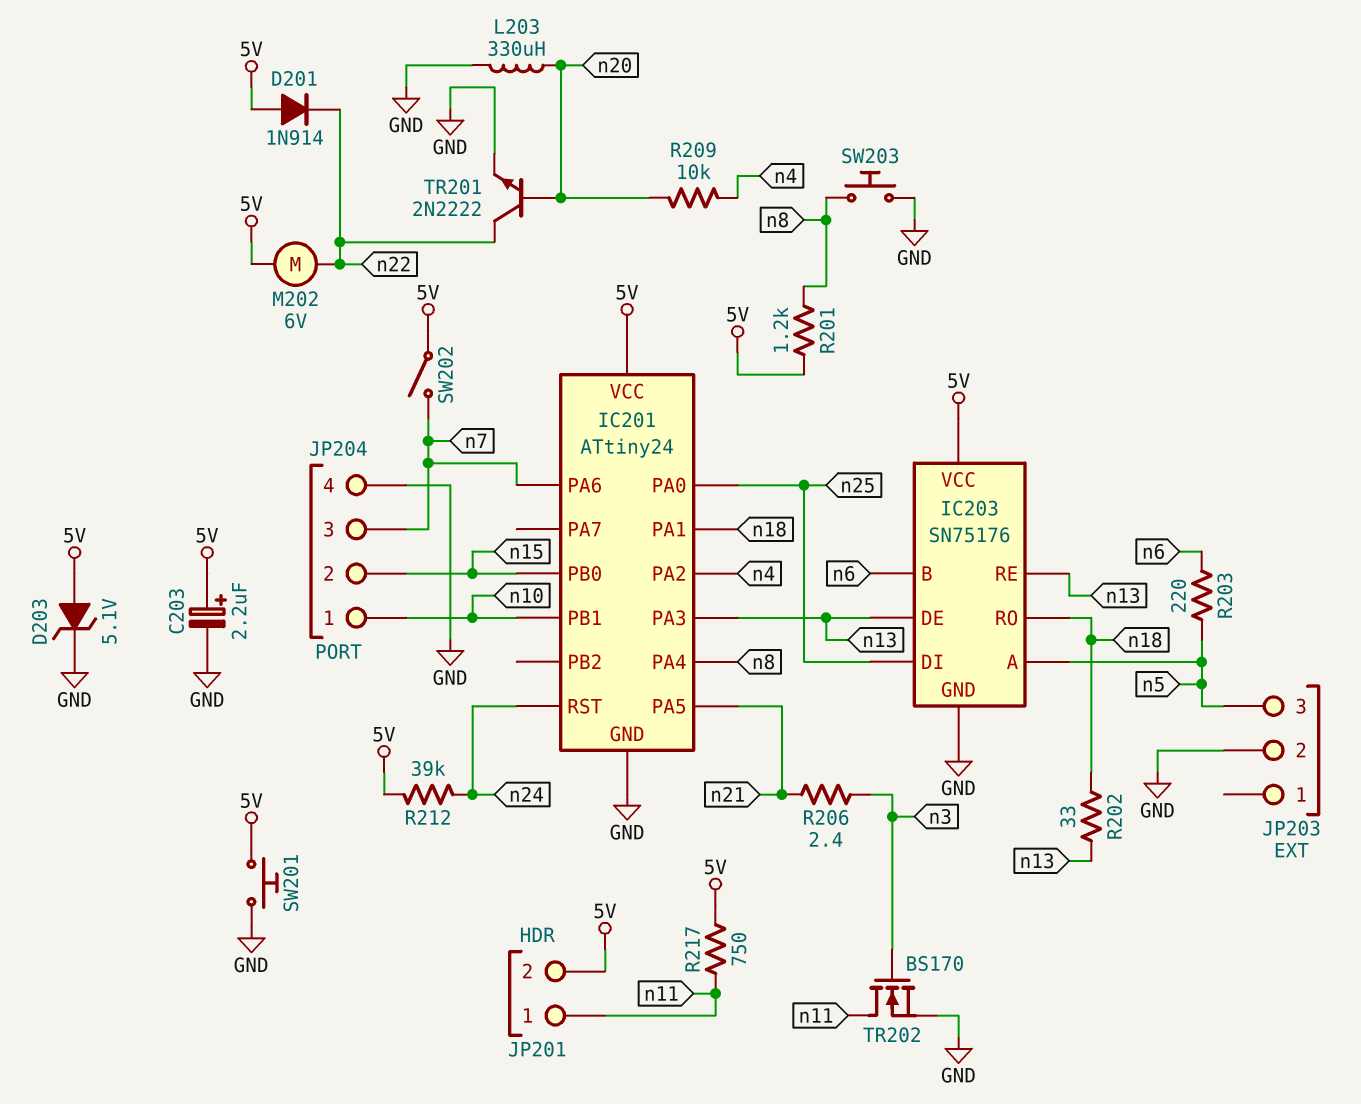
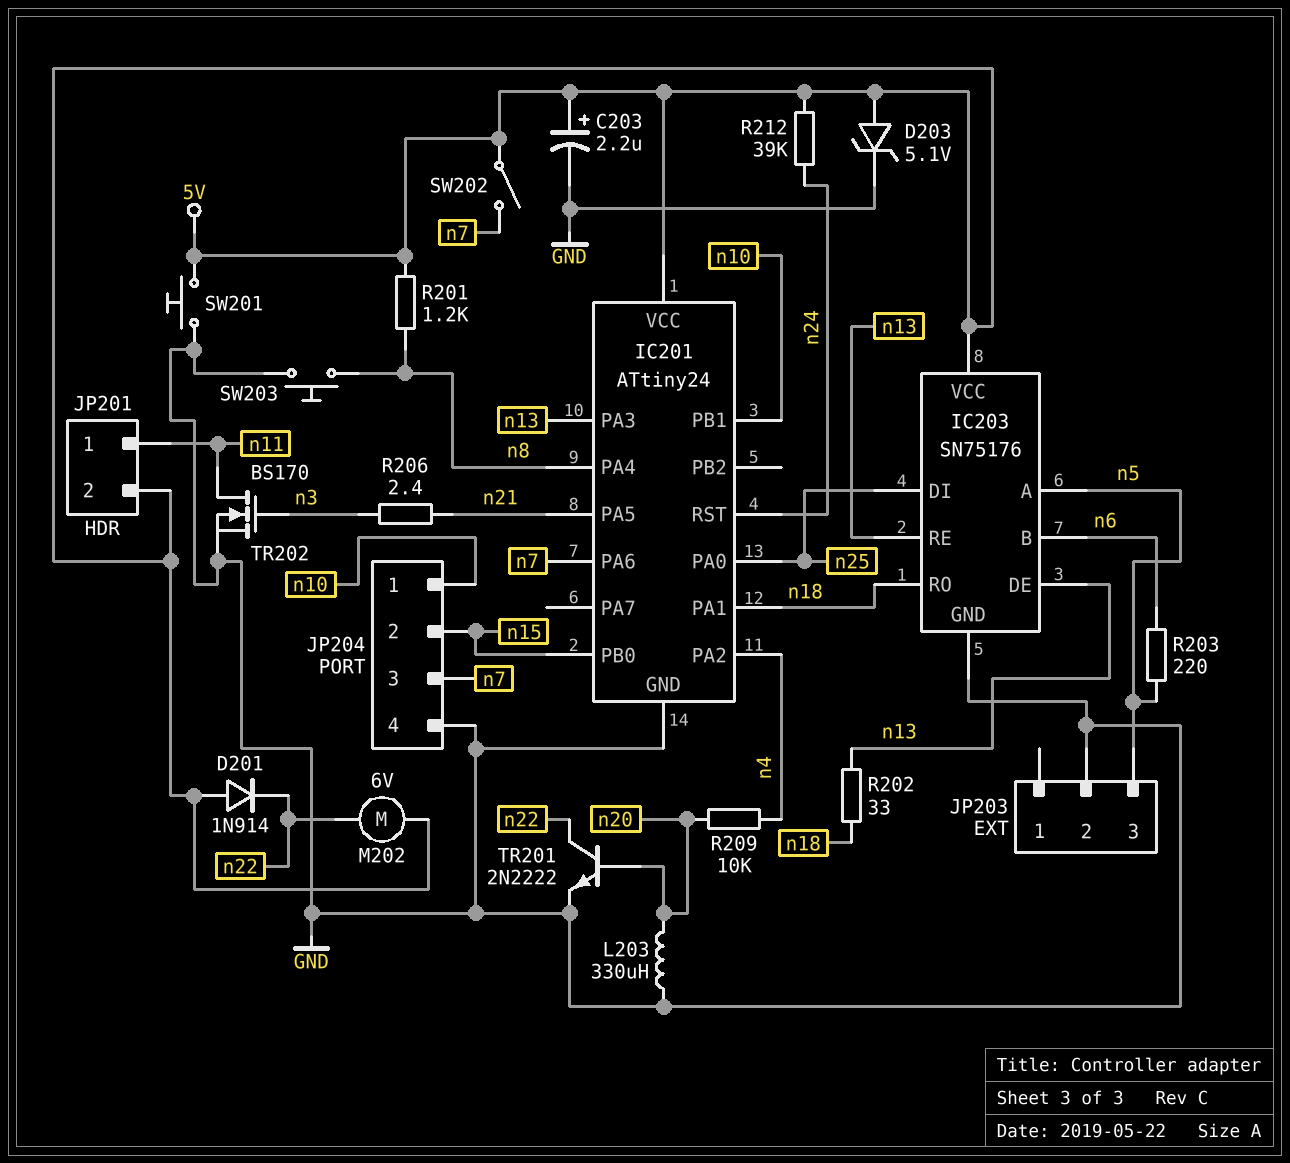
R217: 750 (5V, n11) -> none

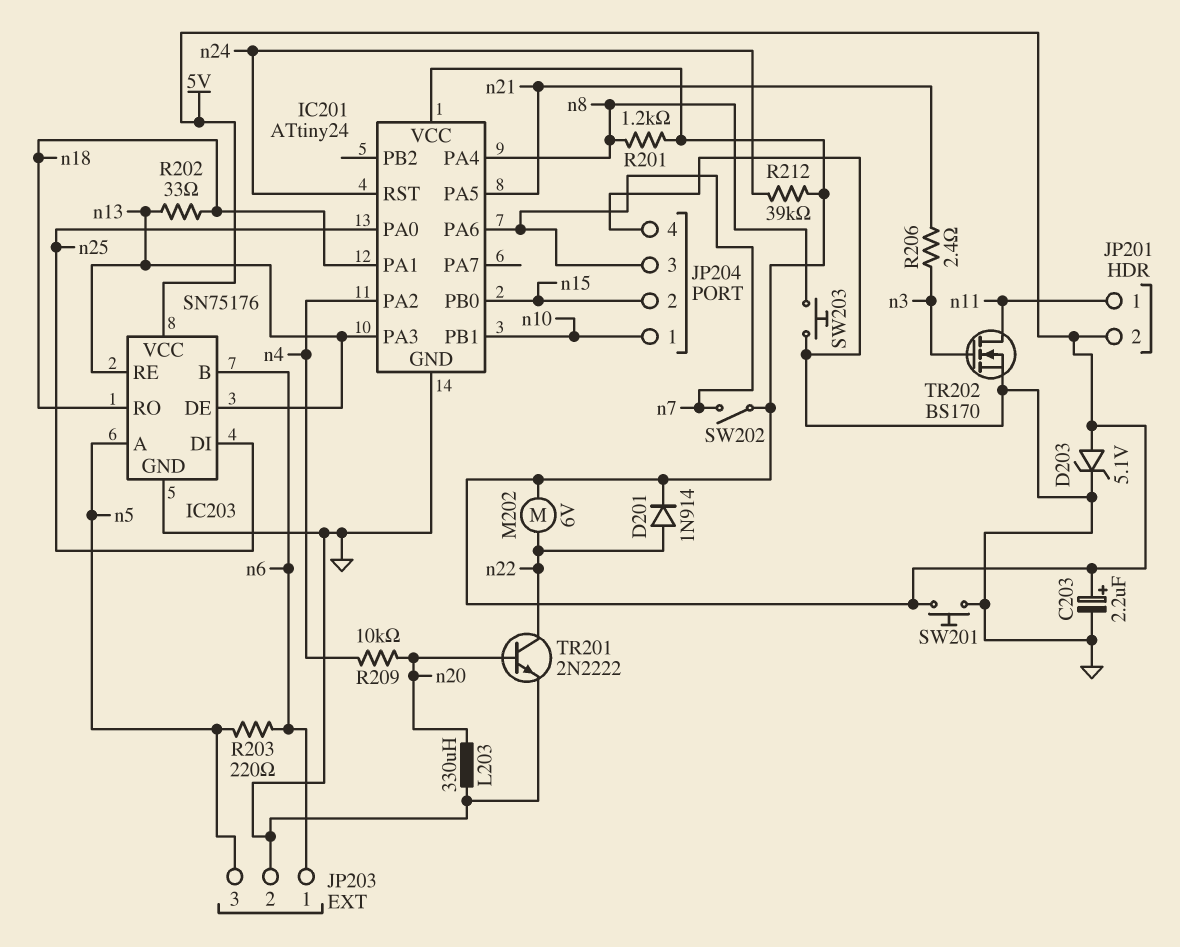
D201: diode 1N914 (A 5V, K n22) -> diode 1N914 (A n22, K 5V)
JP203 pin 1: none -> n6

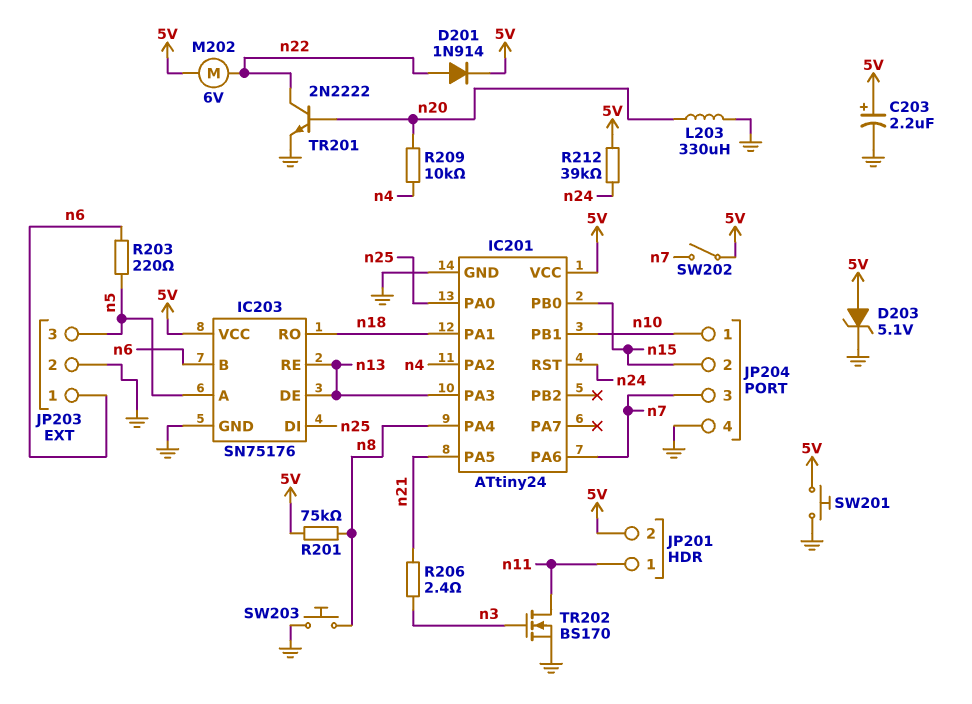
R201: 1.2k (5V, n8) -> 75k (5V, n8)
R202: 33 (n13, n18) -> none

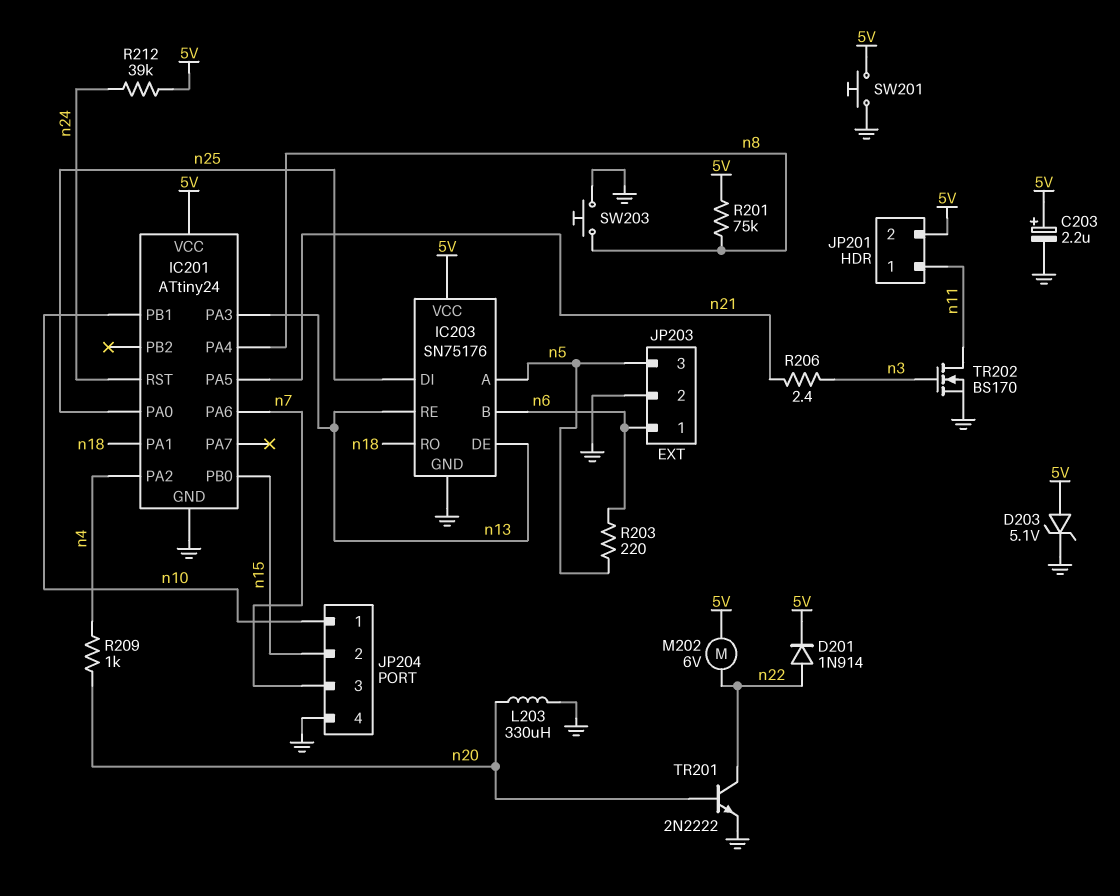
R209: 10k (n4, n20) -> 1k (n4, n20)
SW202: switch (5V, n7) -> none

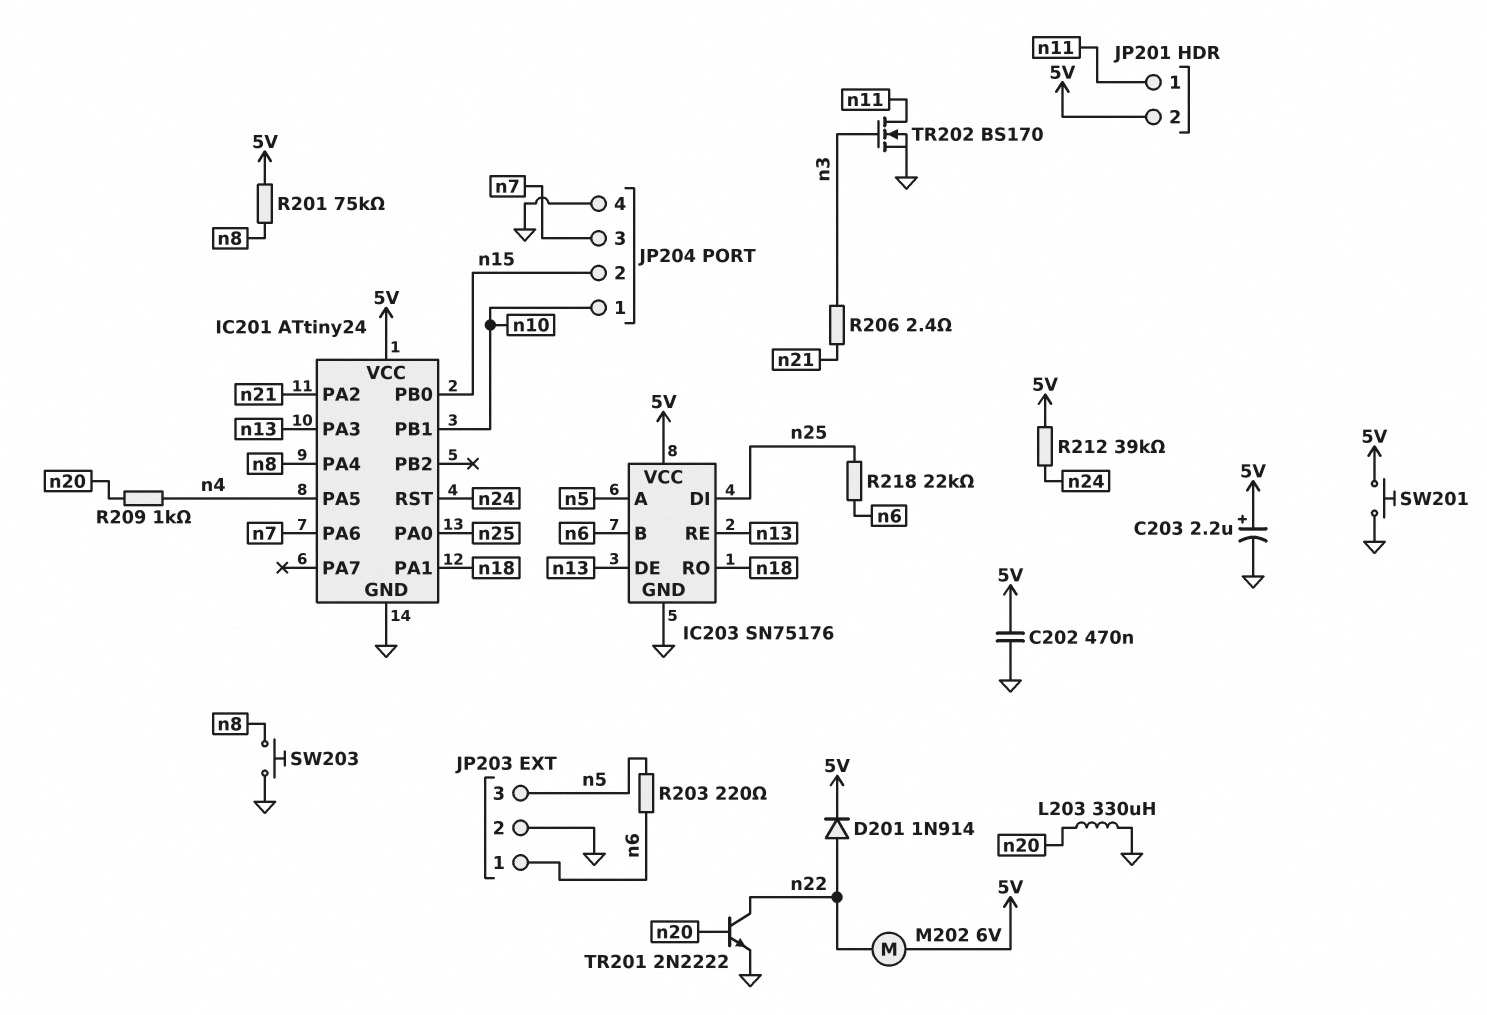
C202: none -> 470nF (5V, GND)
D203: zener 5.1V (A 5V, K GND) -> none
IC201 pin PA2: n4 -> n21
IC201 pin PA5: n21 -> n4
R218: none -> 22k (n6, n25)

